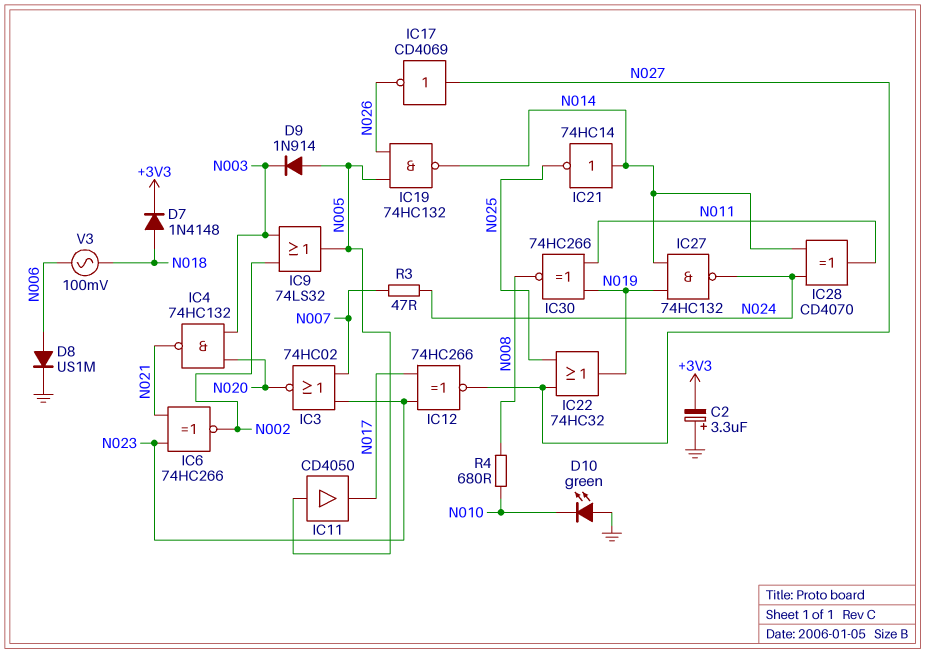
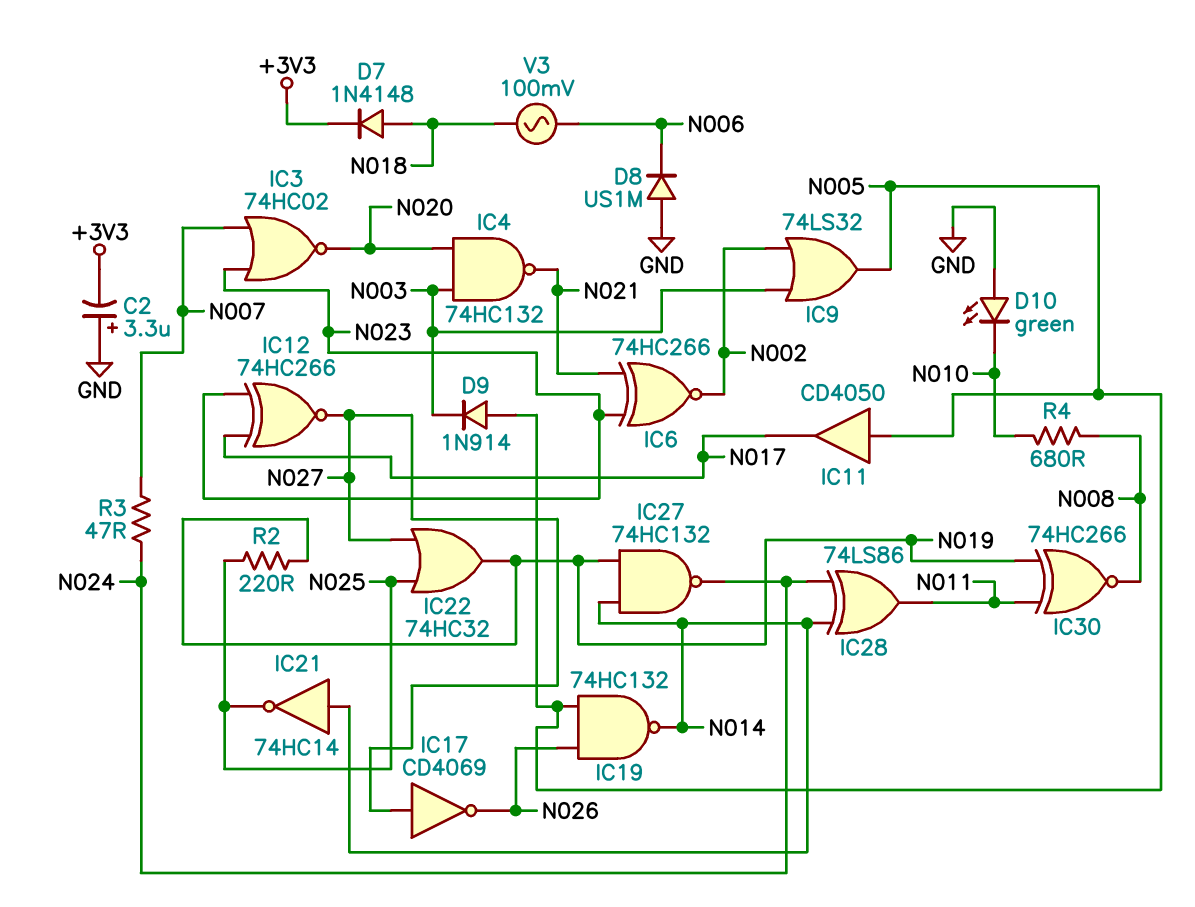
D8: diode US1M (A N006, K GND) -> diode US1M (A GND, K N006)
IC28: XOR CD4070 (in N014, in N024, out N011) -> XOR 74LS86 (in N014, in N024, out N011)
R2: none -> 220 (N019, N025)

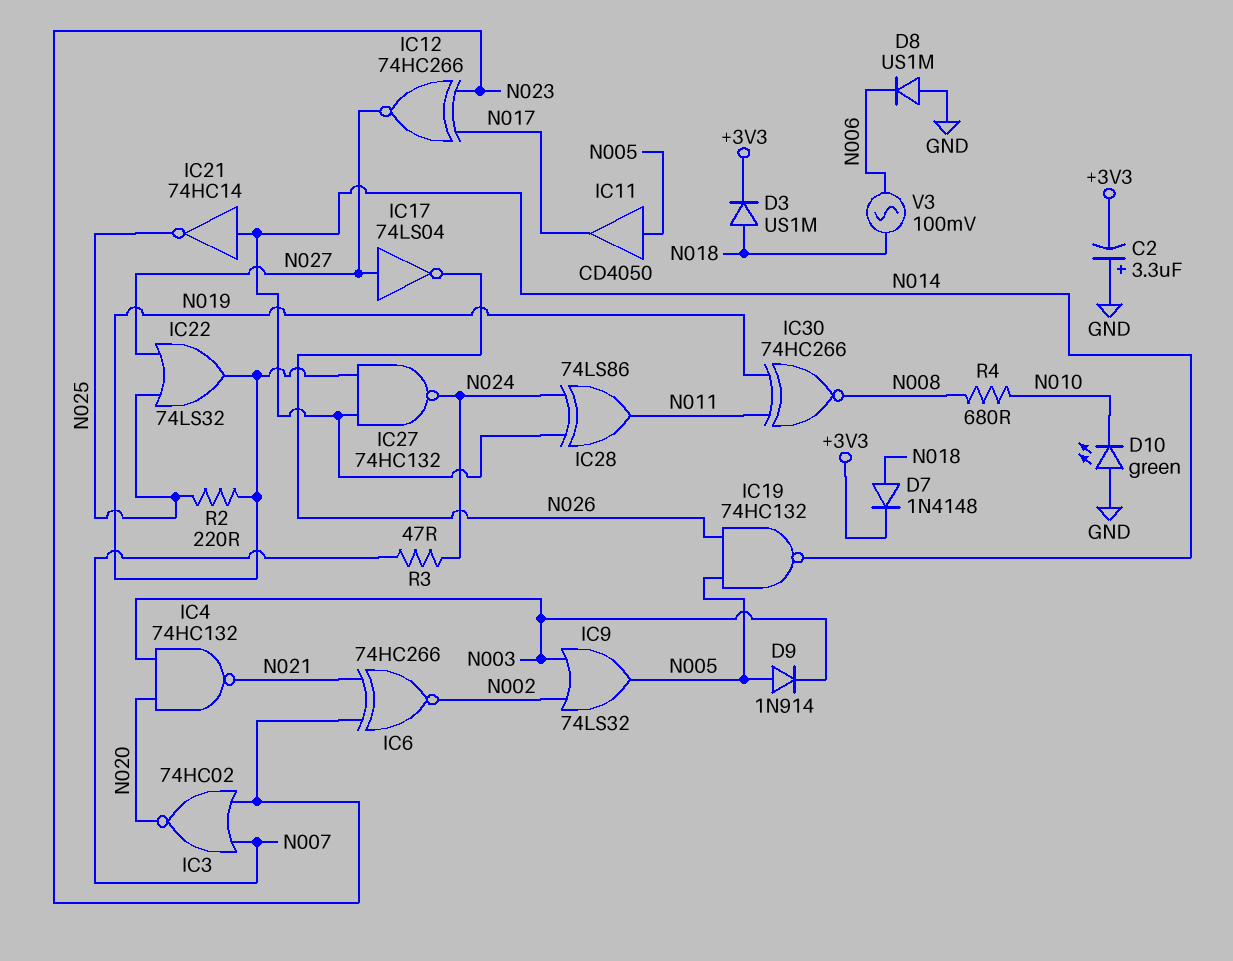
D3: none -> diode US1M (A N018, K +3V3)
IC17: NOT CD4069 (in N027, out N026) -> NOT 74LS04 (in N027, out N026)
IC22: OR 74HC32 (in N025, in N027, out N019) -> OR 74LS32 (in N025, in N027, out N019)

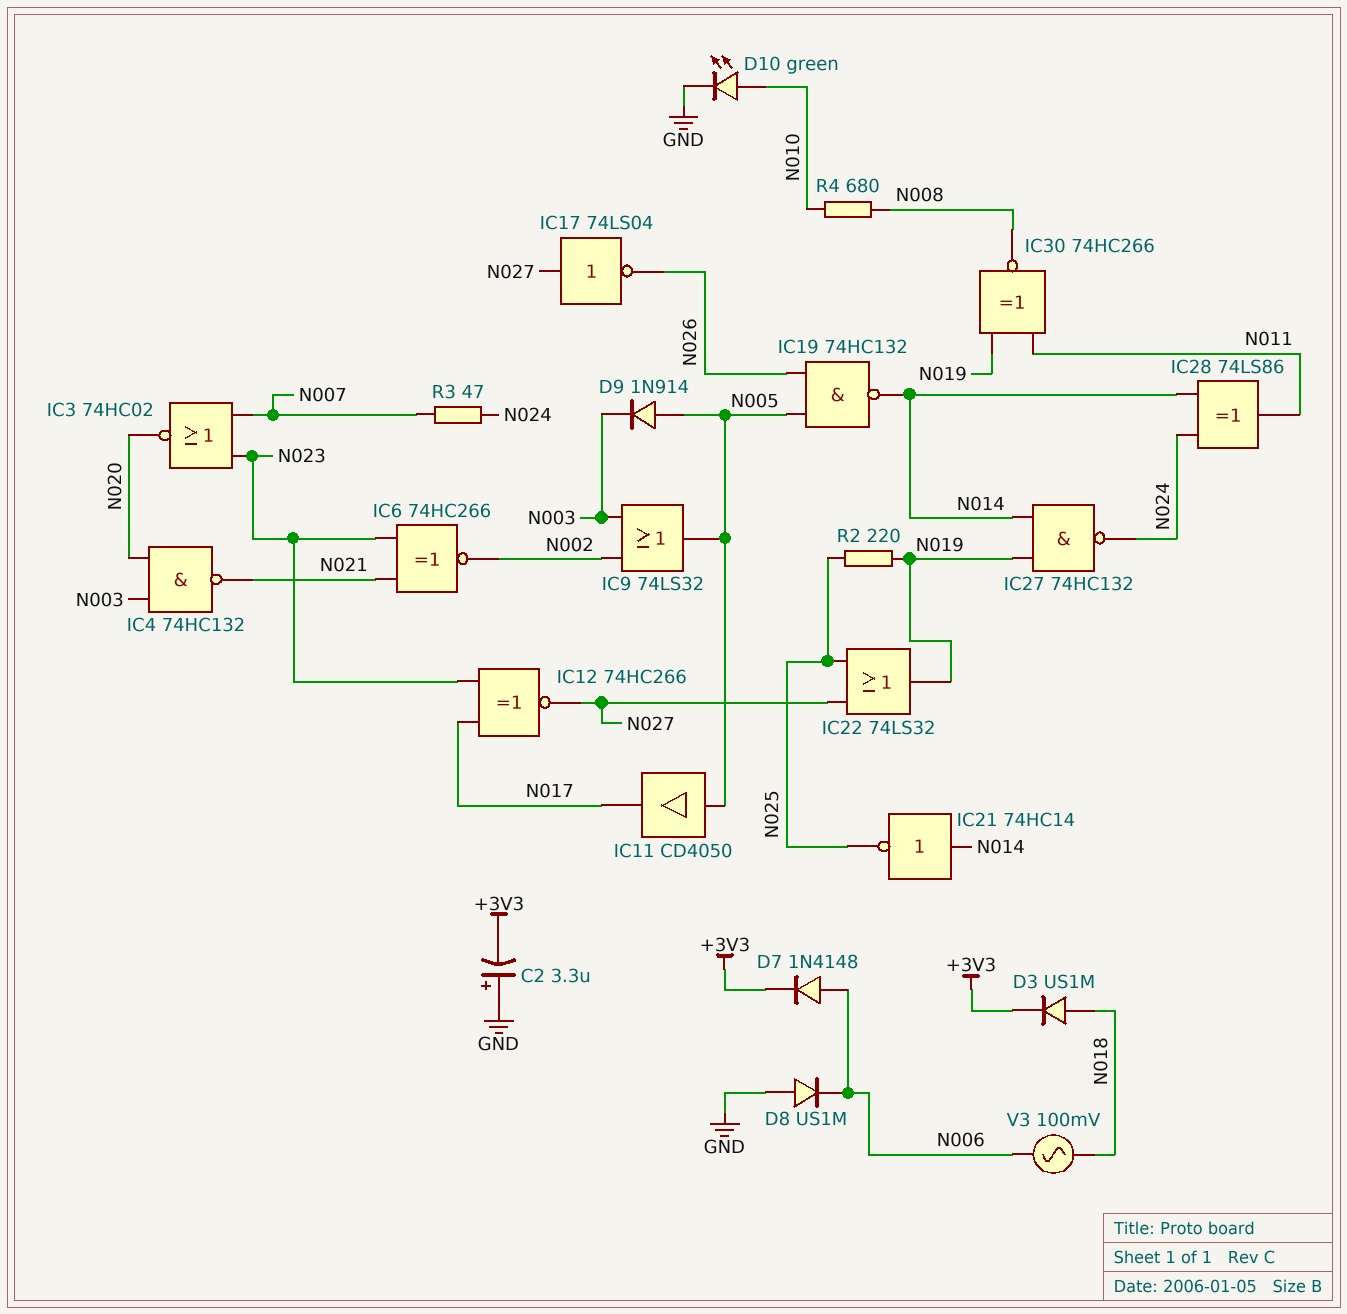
D7: diode 1N4148 (A N018, K +3V3) -> diode 1N4148 (A N006, K +3V3)
D10: LED green (A GND, K N010) -> LED green (A N010, K GND)

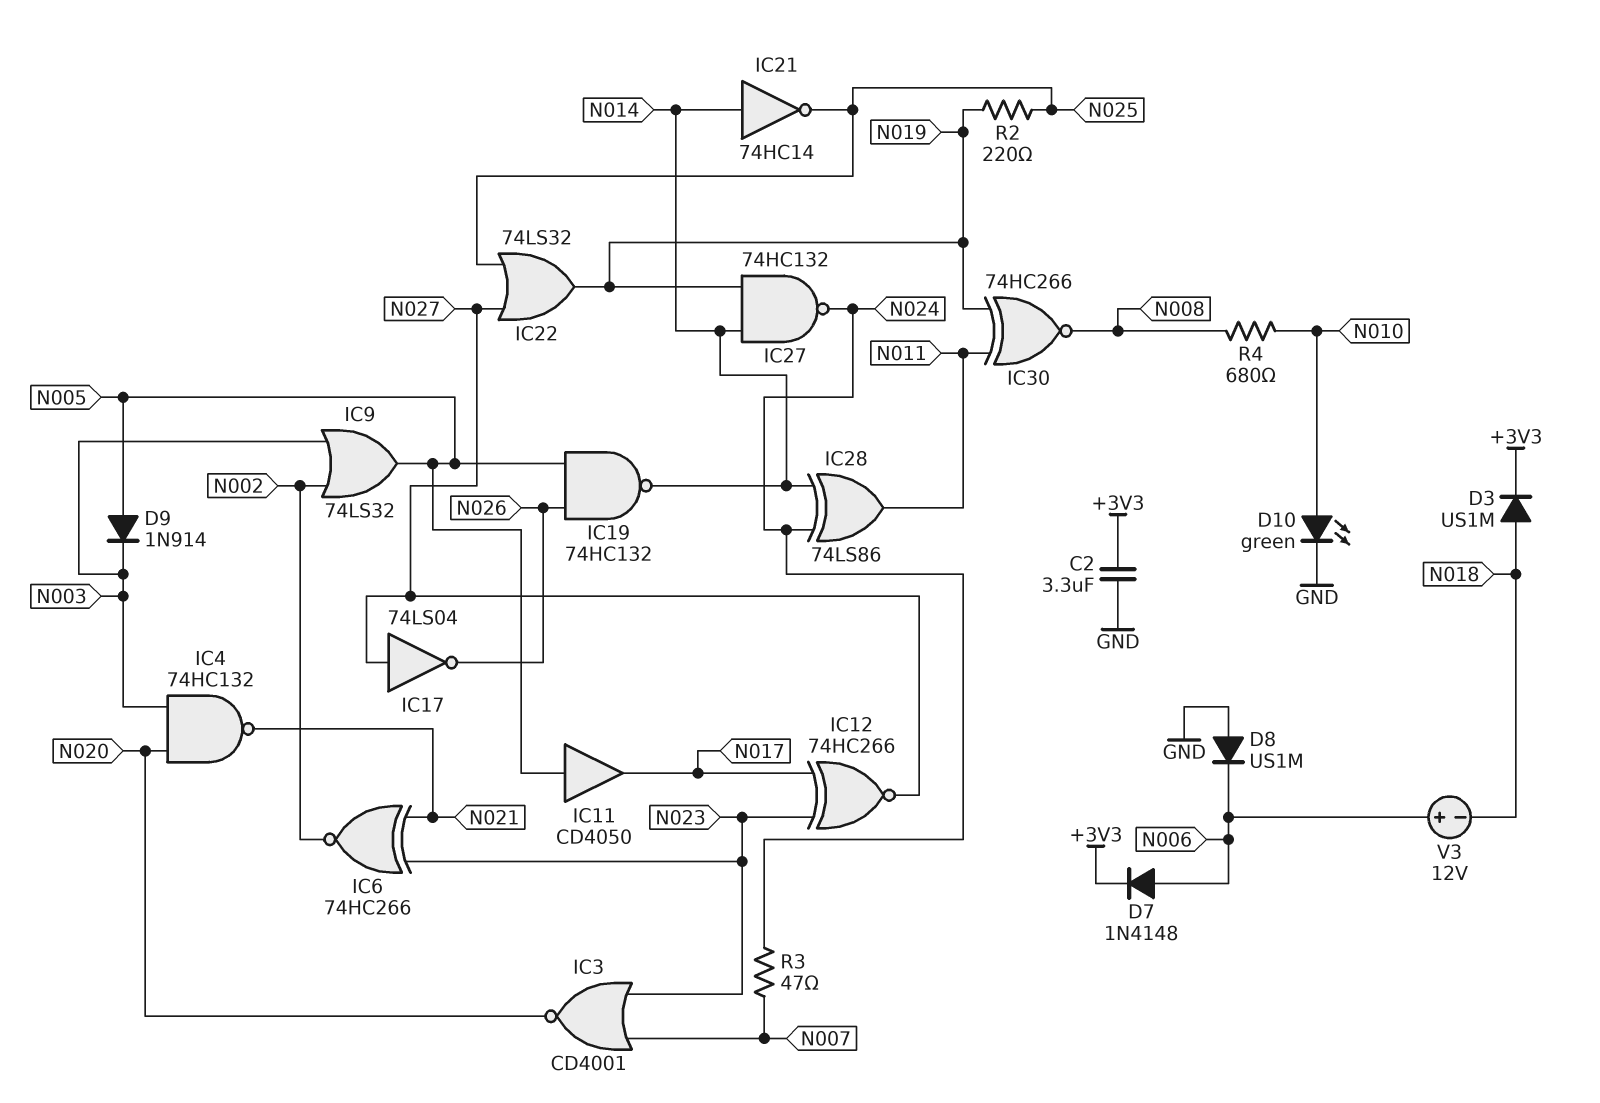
C2: 3.3uF (plus GND, minus +3V3) -> 3.3uF (+3V3, GND)
IC3: NOR 74HC02 (in N007, in N023, out N020) -> NOR CD4001 (in N007, in N023, out N020)
V3: AC 100mV (N006, N018) -> 12V (plus N006, minus N018)

